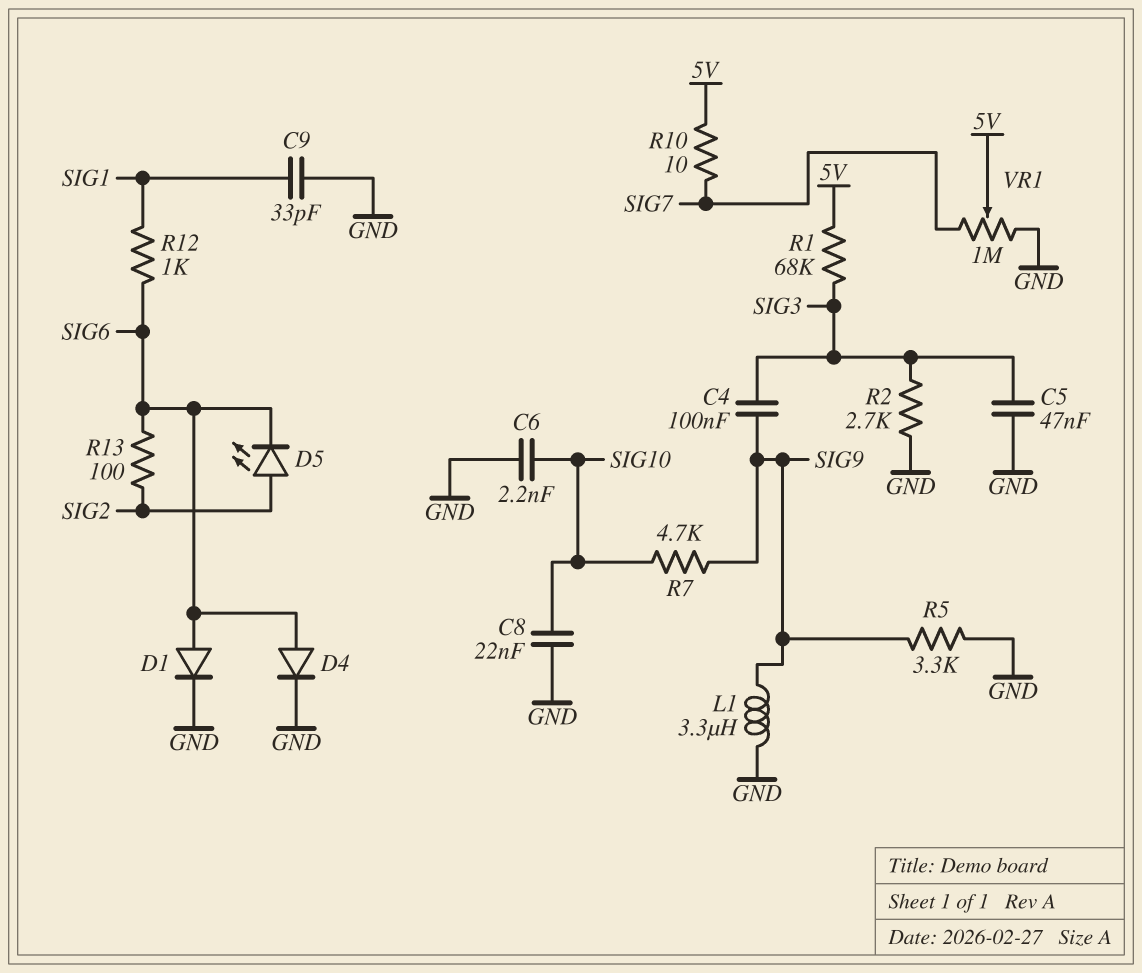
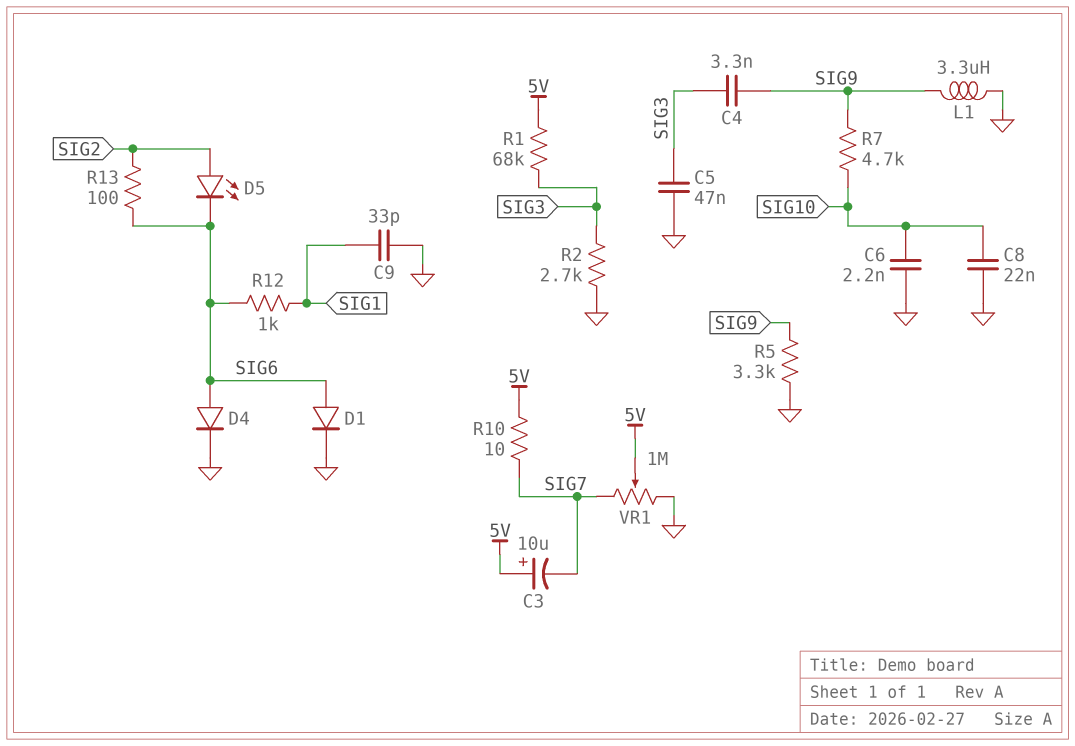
C3: none -> 10uF (plus 5V, minus SIG7)
C4: 100nF (SIG3, SIG9) -> 3.3nF (SIG3, SIG9)

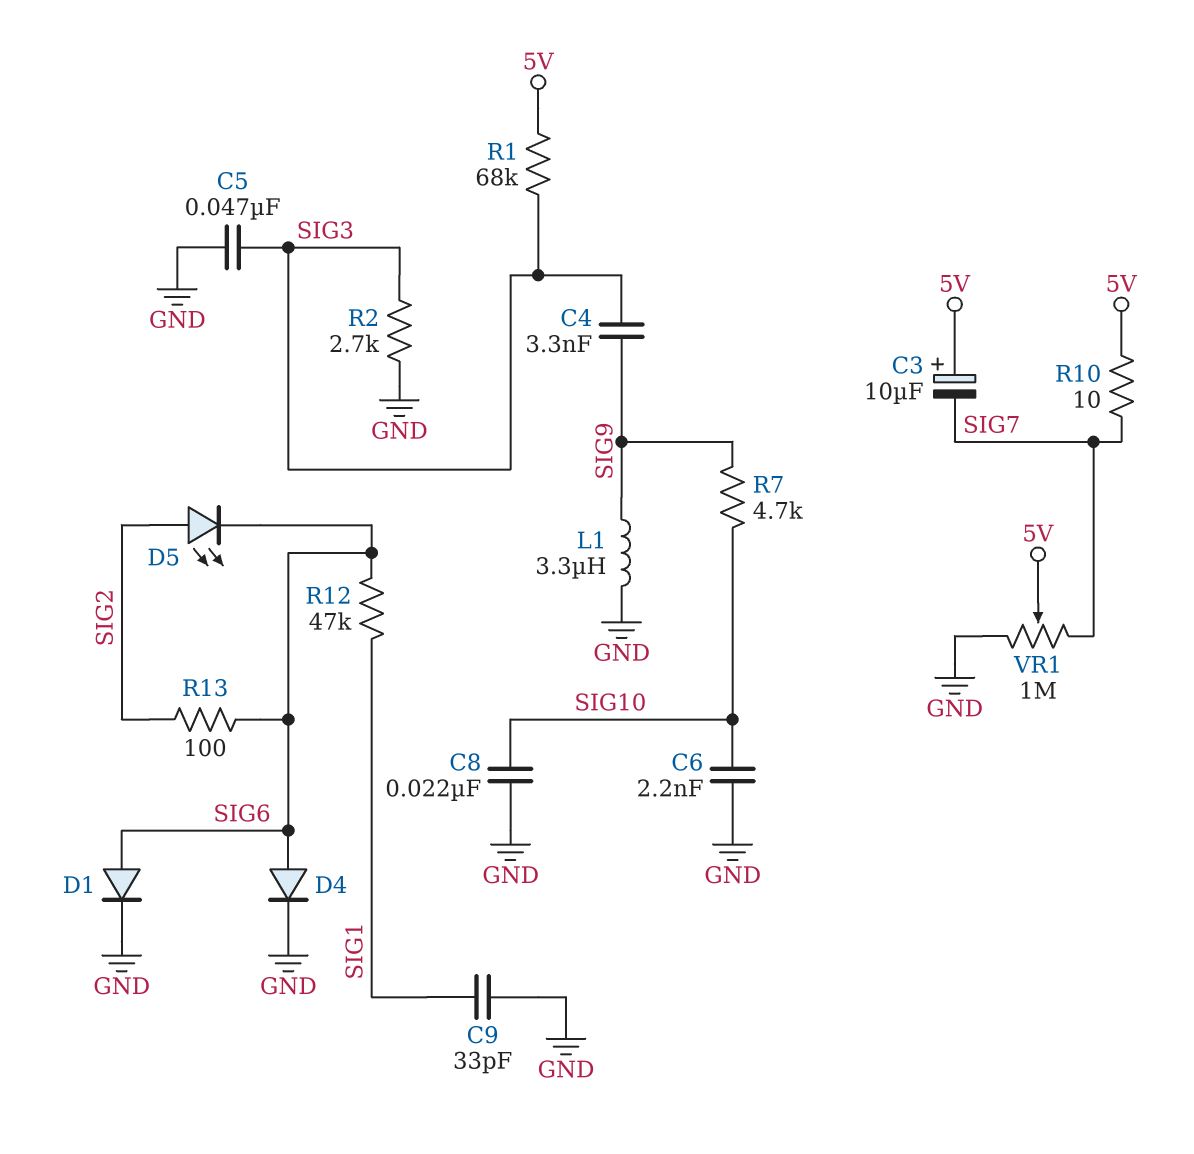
R5: 3.3k (GND, SIG9) -> none
R12: 1k (SIG1, SIG6) -> 47k (SIG1, SIG6)

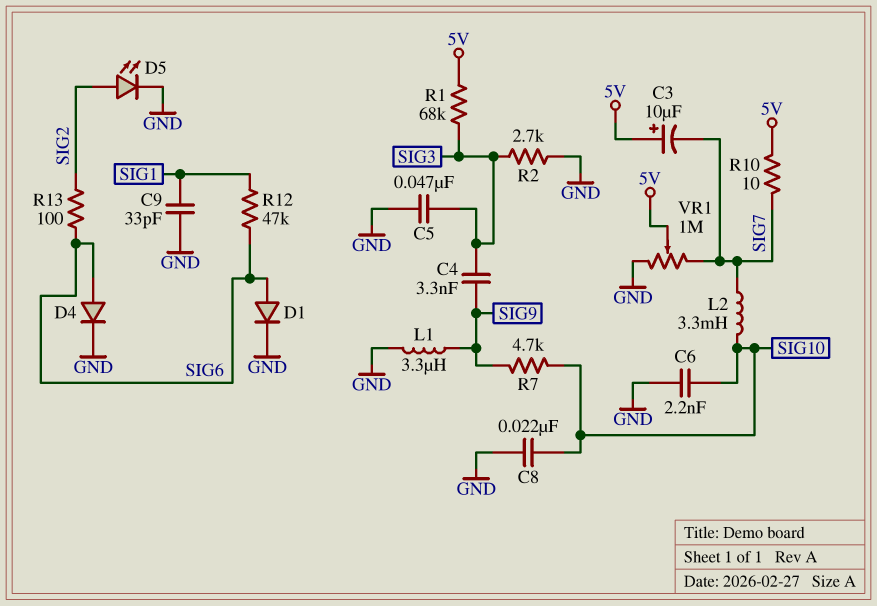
D5: LED (A SIG2, K SIG6) -> LED (A SIG2, K GND)
L2: none -> 3.3mH (SIG7, SIG10)

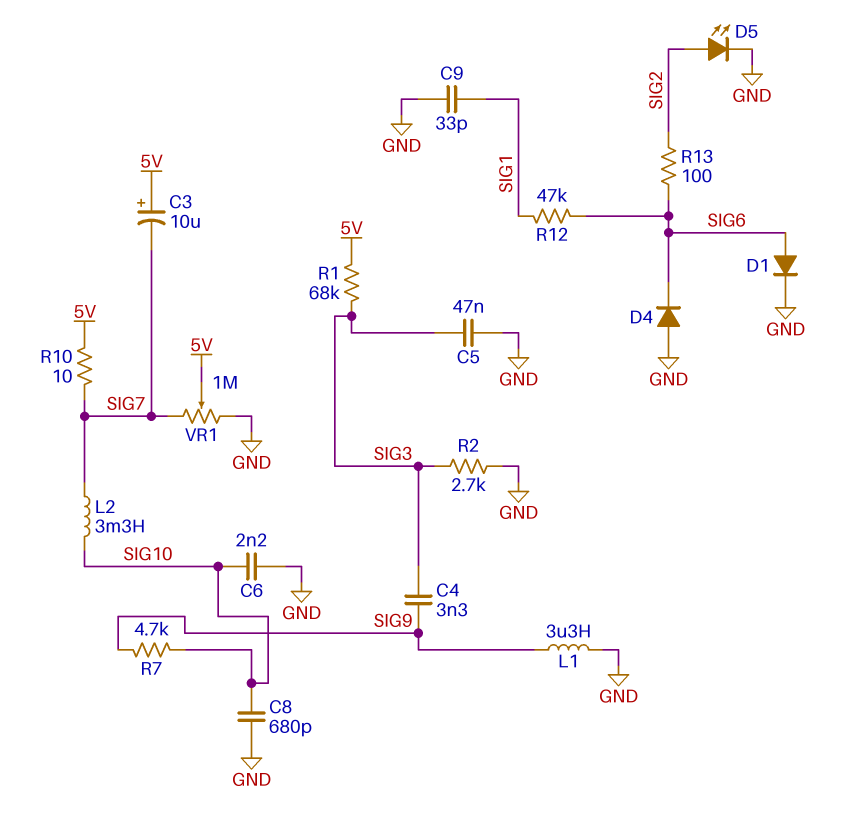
C8: 22nF (GND, SIG10) -> 680pF (GND, SIG10)
D4: diode (A SIG6, K GND) -> diode (A GND, K SIG6)

